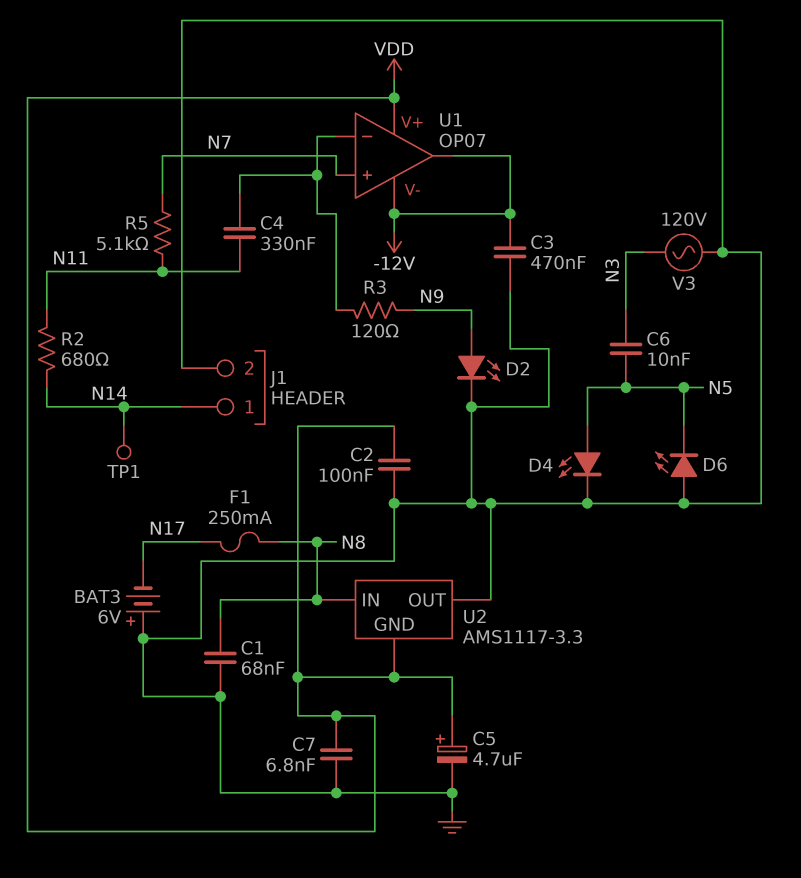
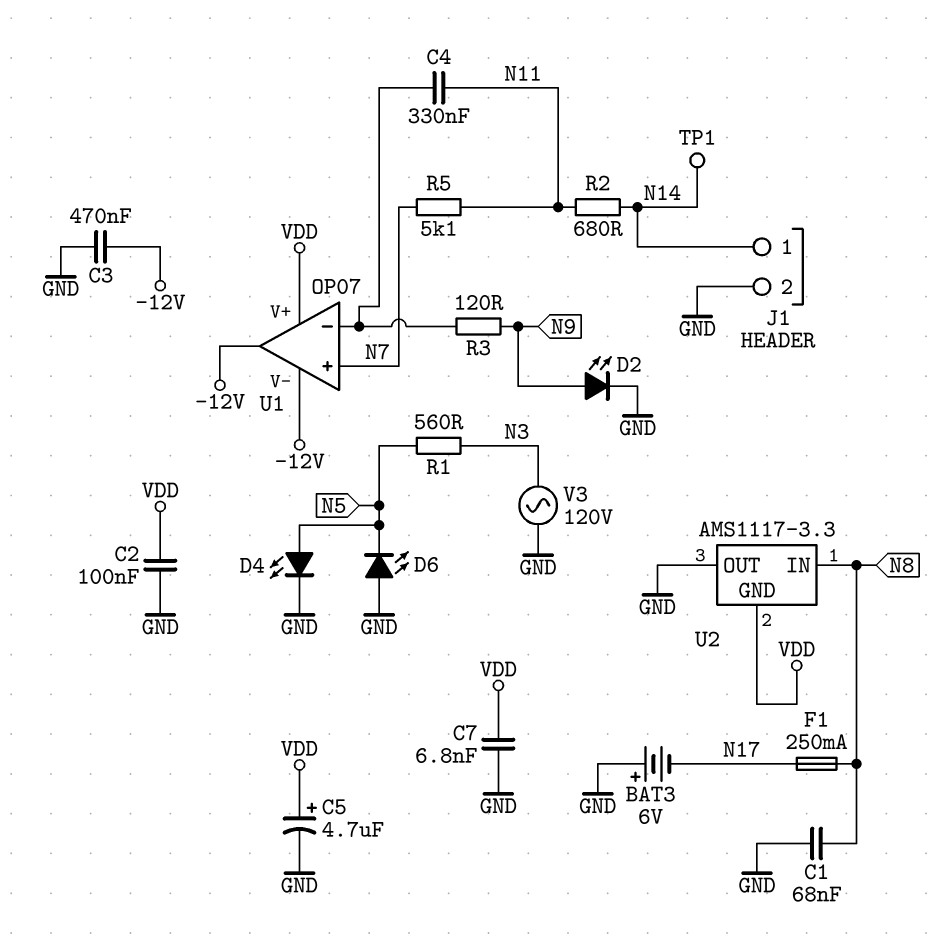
C6: 10nF (N3, N5) -> none
R1: none -> 560 (N3, N5)

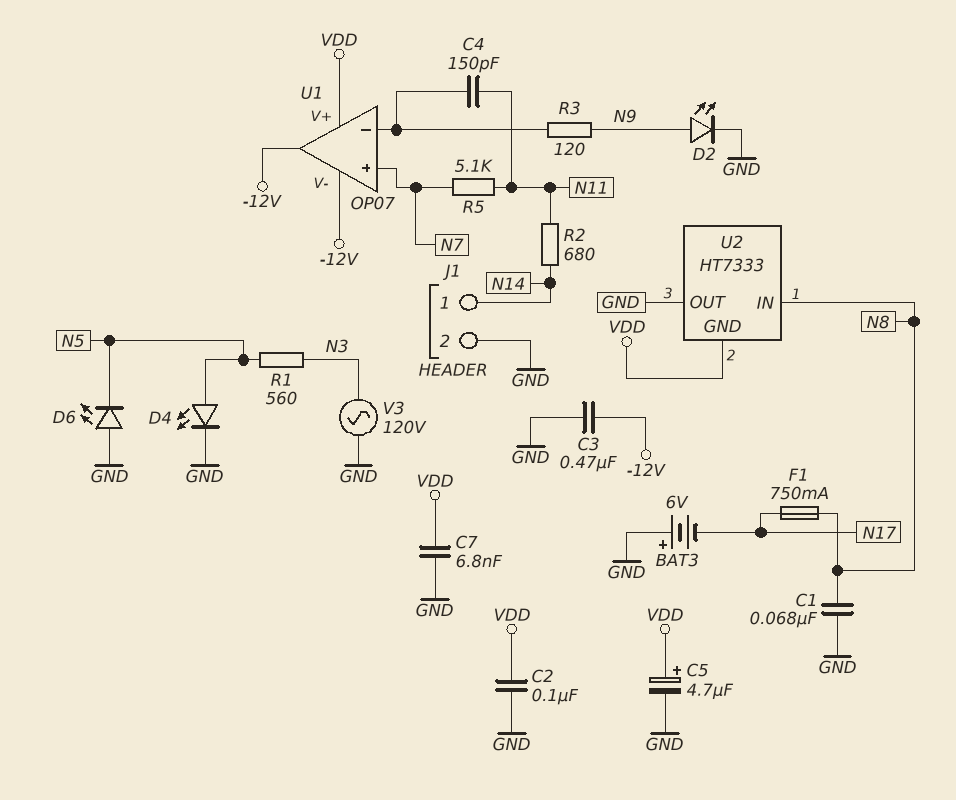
C4: 330nF (N11, U1/in-) -> 150pF (N11, U1/in-)
F1: 250mA (N8, N17) -> 750mA (N8, N17)
TP1: test point (N14) -> none
U2: AMS1117-3.3 -> HT7333

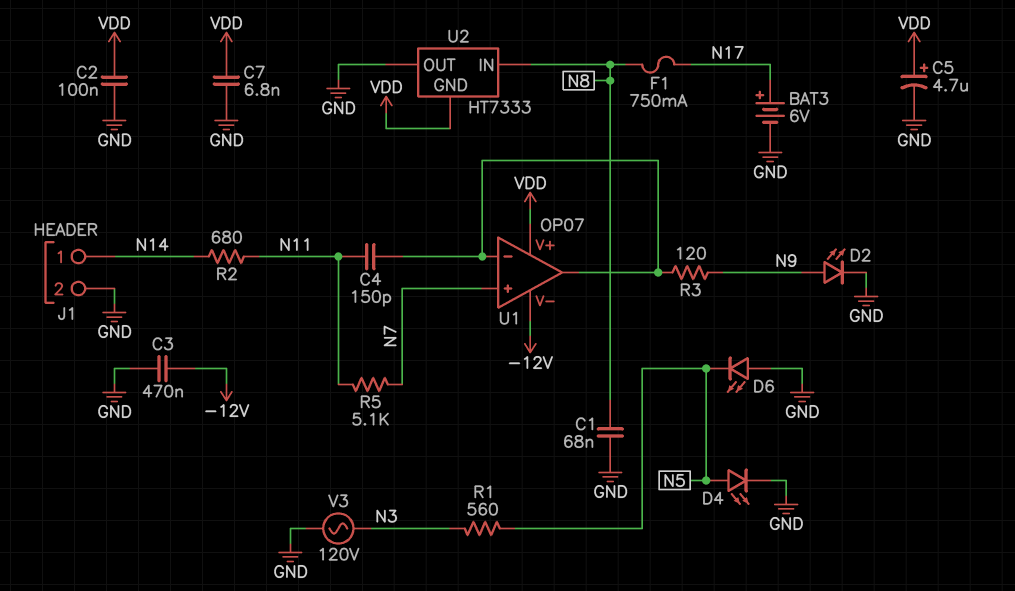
BAT3: 6V (plus GND, minus N17) -> 6V (plus N17, minus GND)
U1 pin out: -12V -> U1/in-

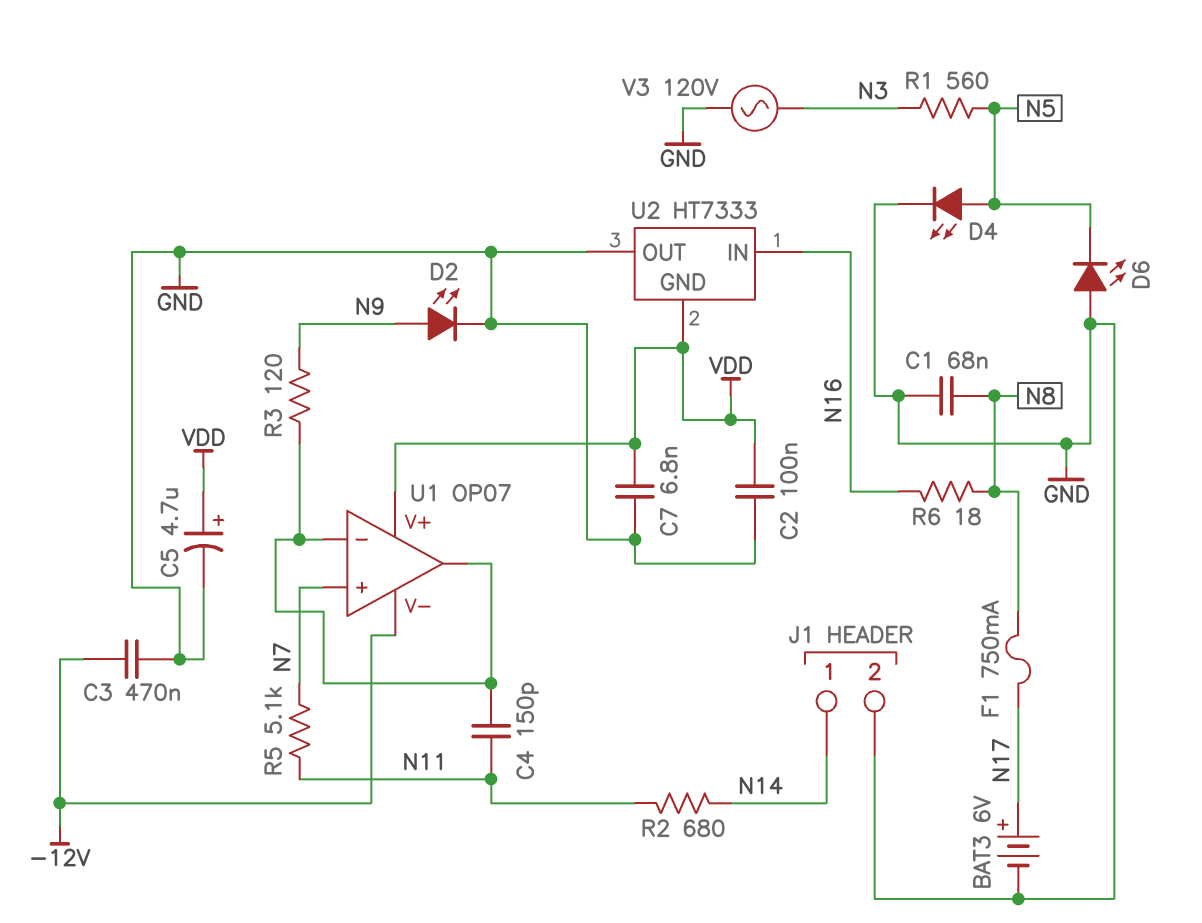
R6: none -> 18 (N8, N16)
U2 pin IN: N8 -> N16

